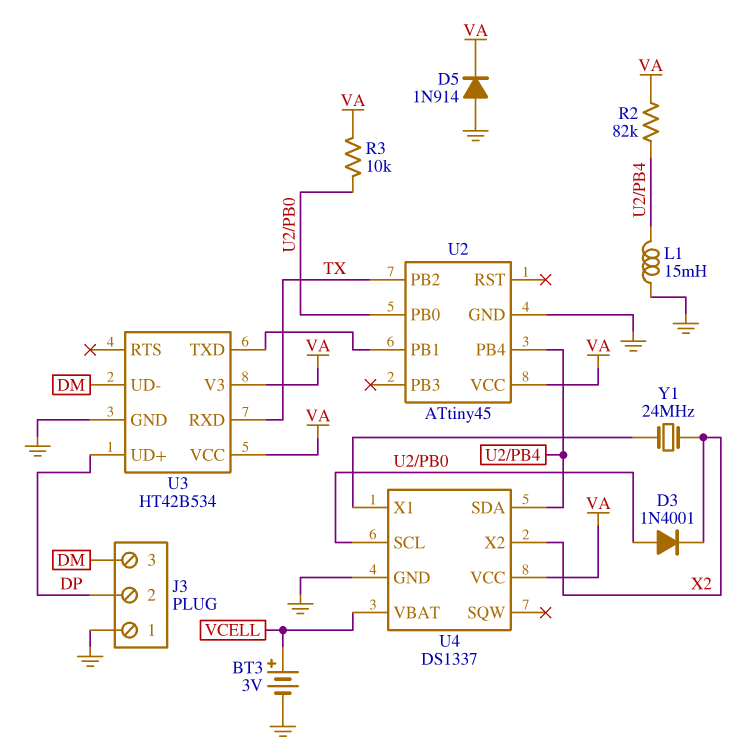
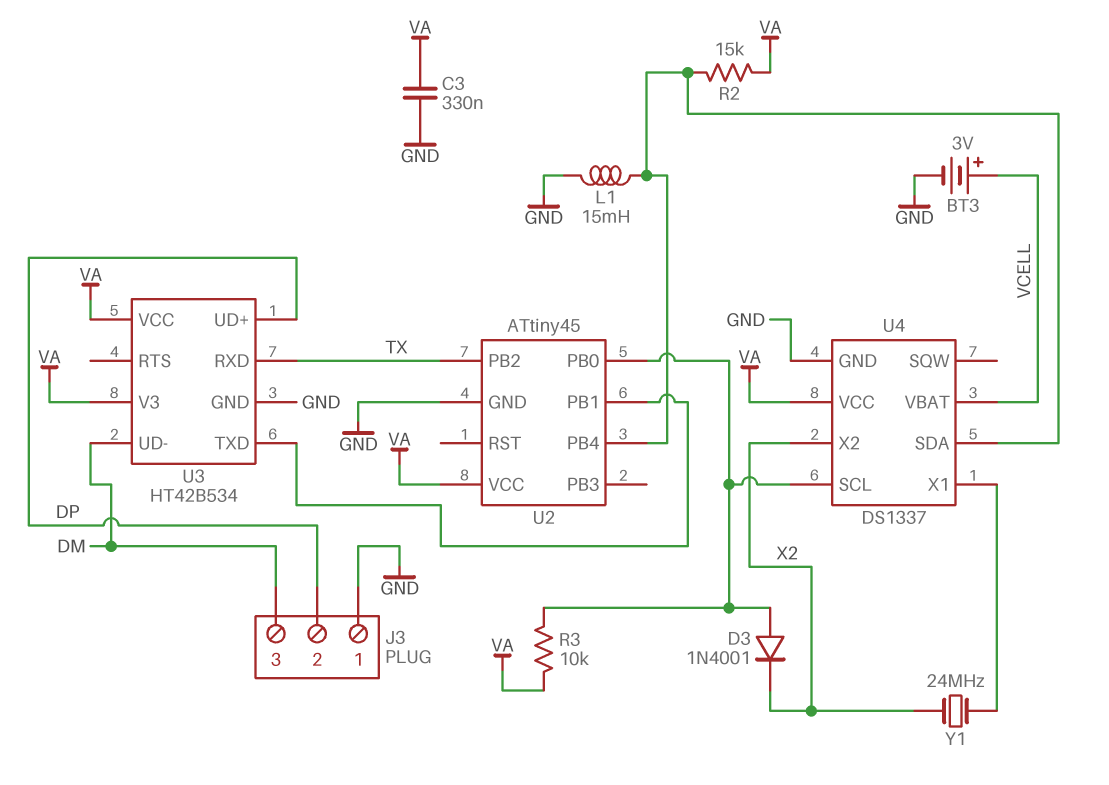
C3: none -> 330nF (GND, VA)
D5: diode 1N914 (A GND, K VA) -> none
R2: 82k (U2/PB4, VA) -> 15k (U2/PB4, VA)

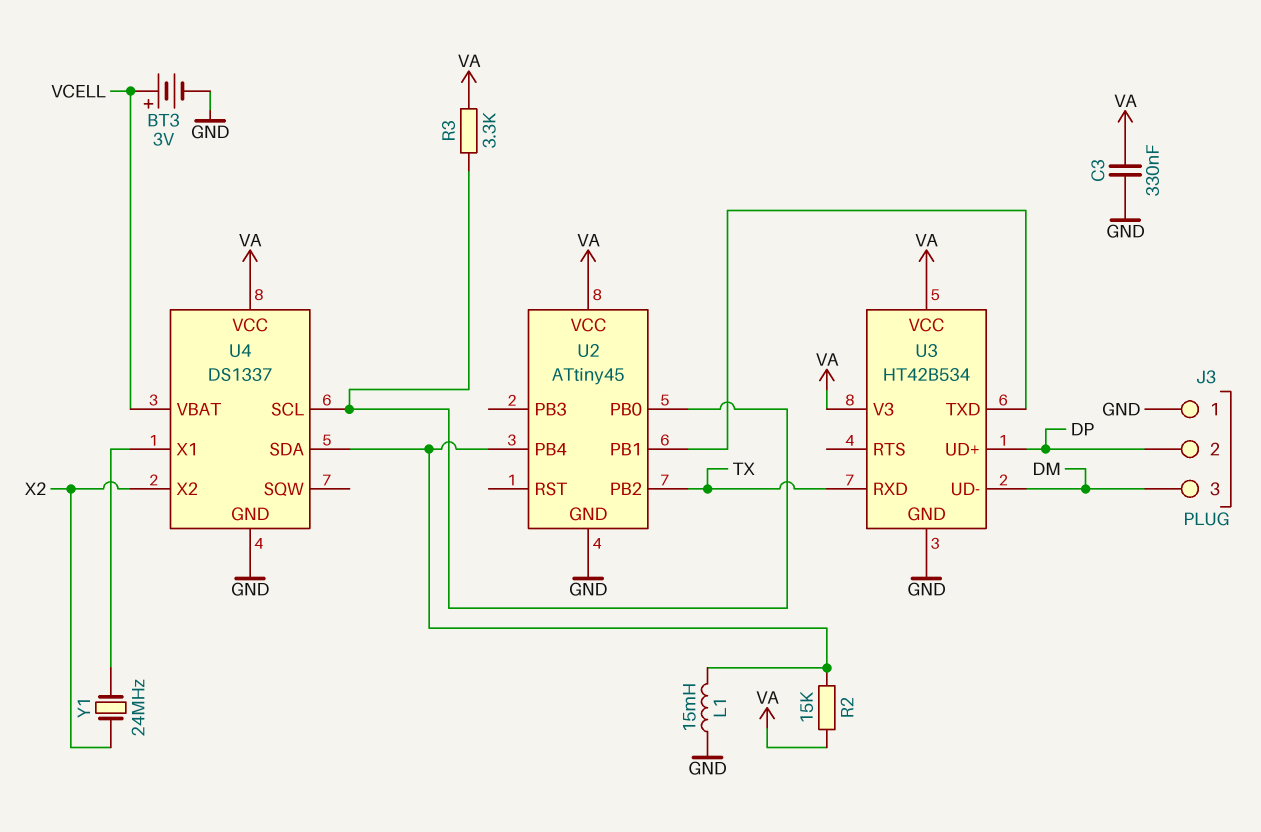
D3: diode 1N4001 (A U2/PB0, K X2) -> none
R3: 10k (U2/PB0, VA) -> 3.3k (U2/PB0, VA)

